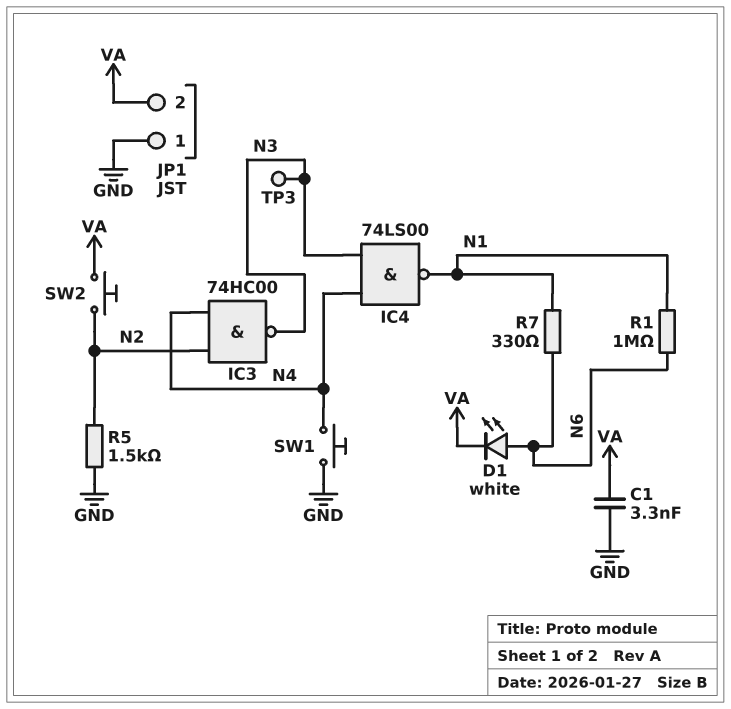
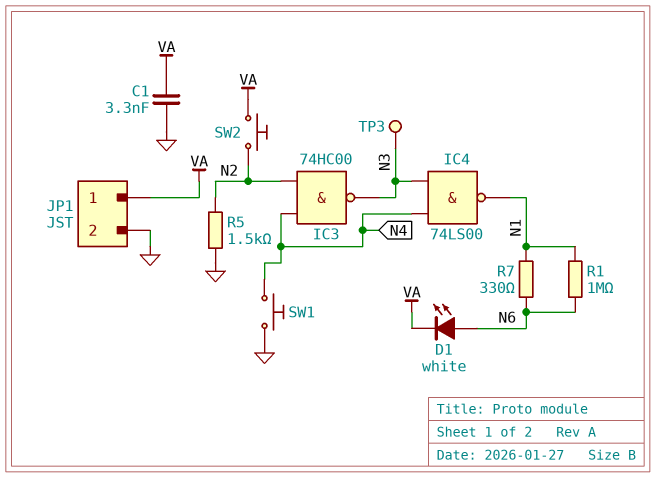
JP1 pin 1: GND -> VA
JP1 pin 2: VA -> GND

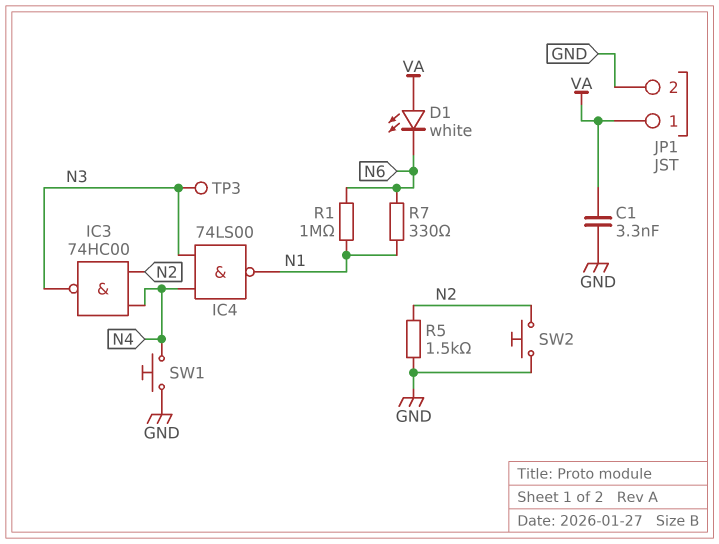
D1: LED white (A N6, K VA) -> LED white (A VA, K N6)
SW2: button (N2, VA) -> button (GND, N2)

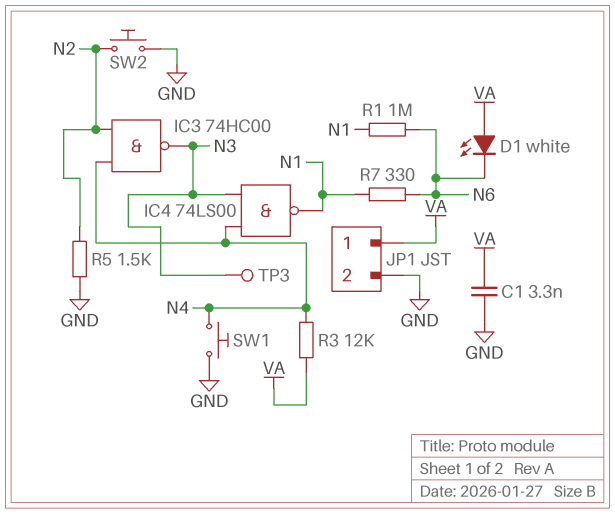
R3: none -> 12k (N4, VA)

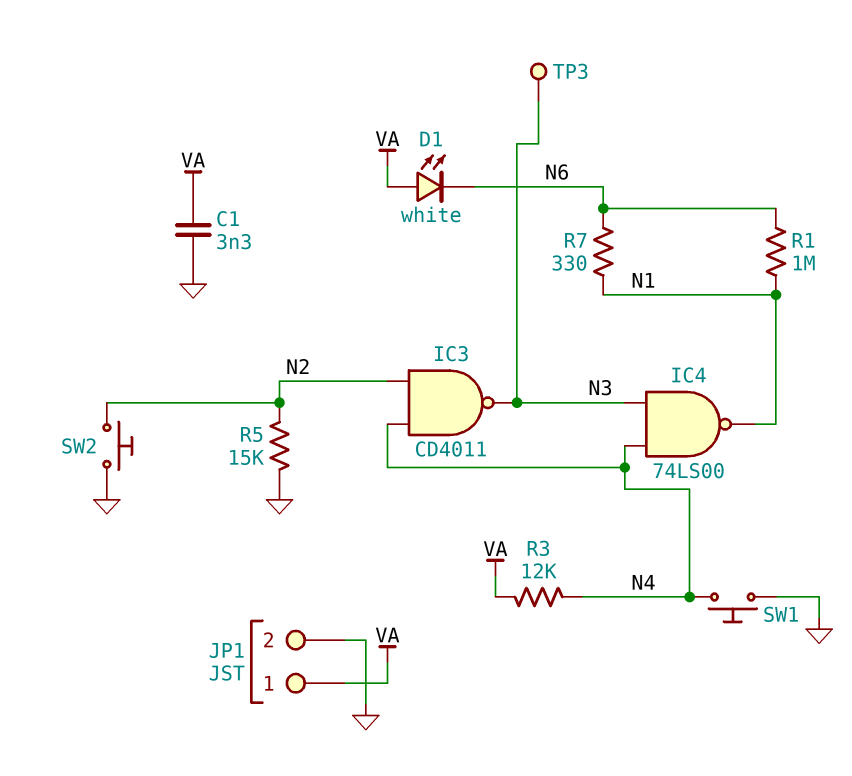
IC3: NAND 74HC00 (in N2, in N4, out N3) -> NAND CD4011 (in N2, in N4, out N3)
R5: 1.5k (GND, N2) -> 15k (GND, N2)

